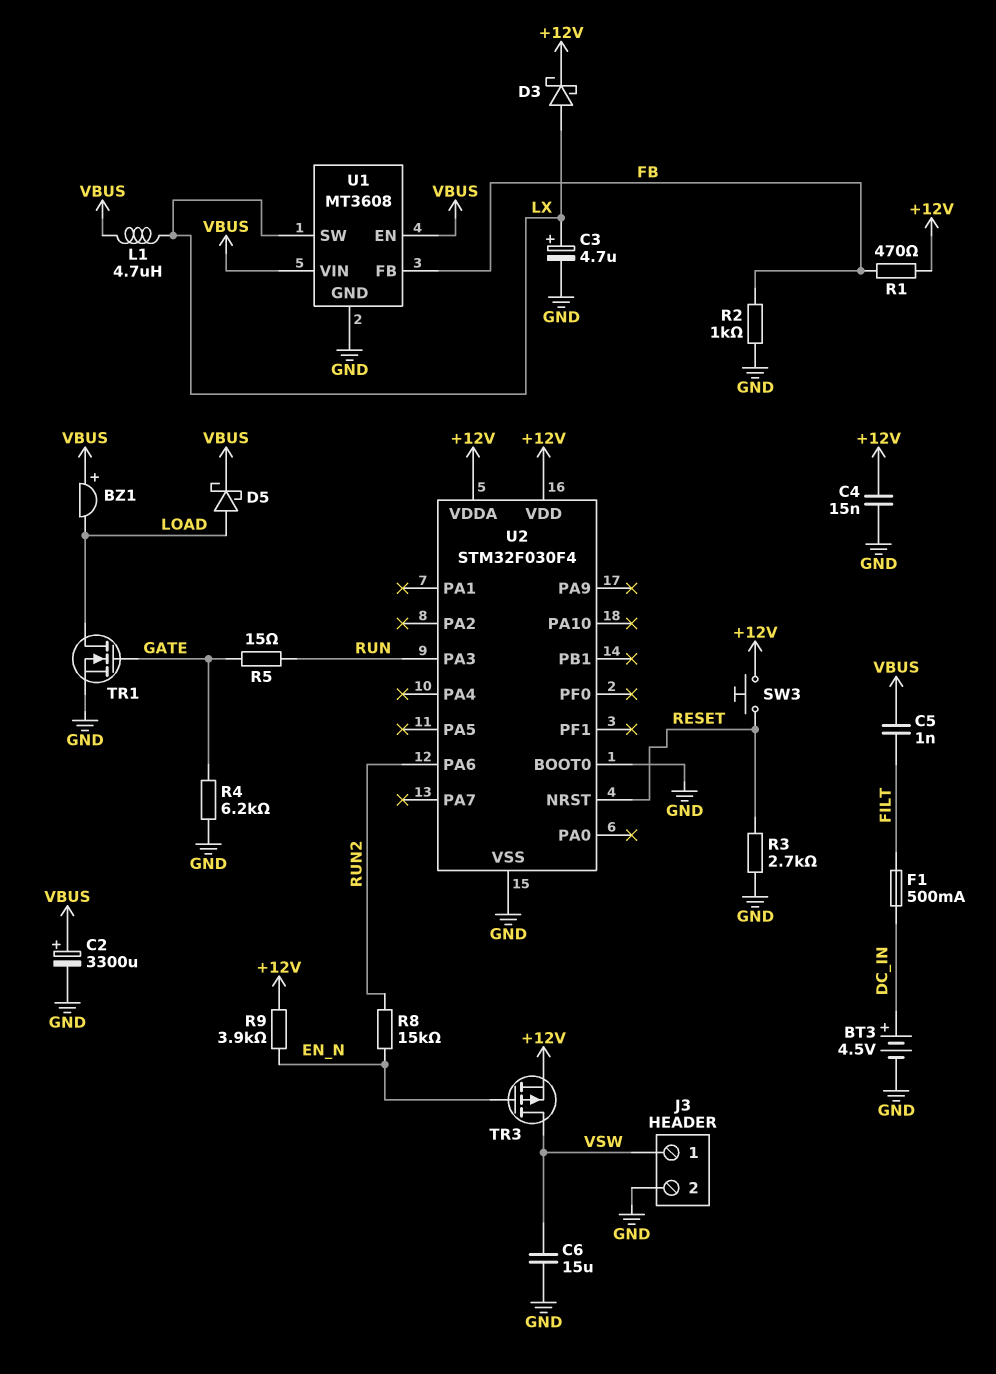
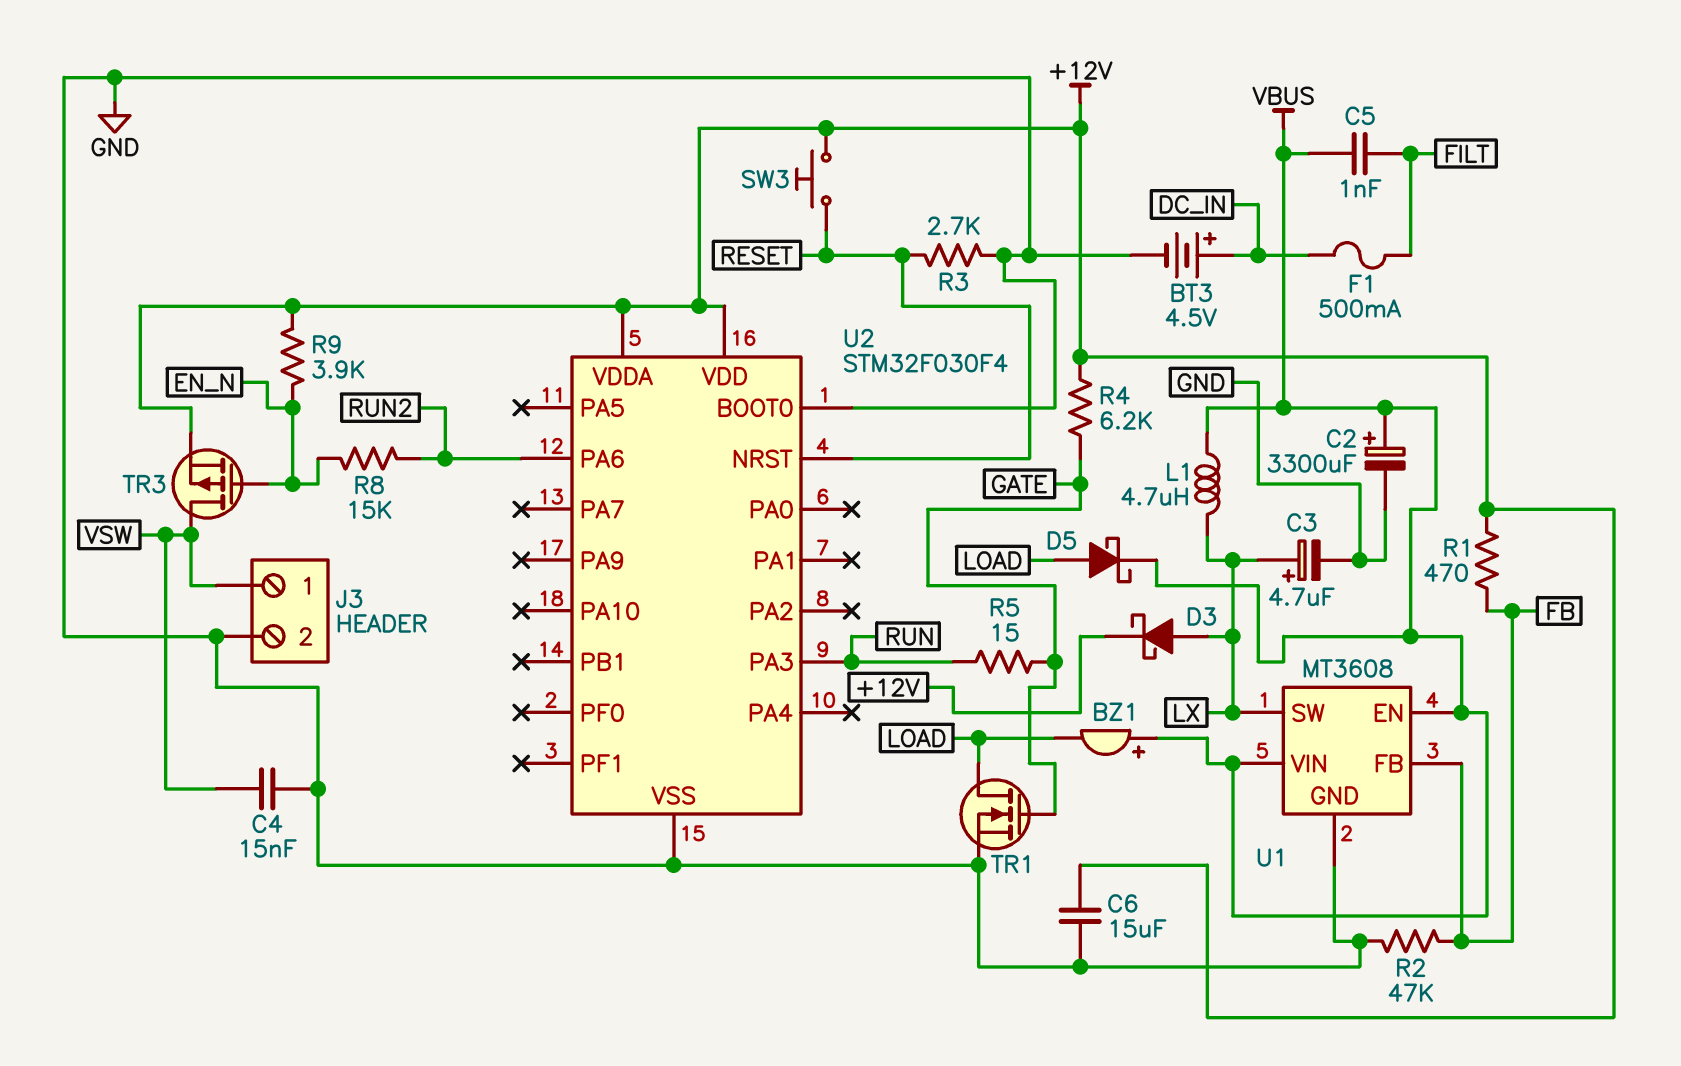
C4: 15nF (+12V, GND) -> 15nF (GND, VSW)
C6: 15uF (GND, VSW) -> 15uF (+12V, GND)
R2: 1k (FB, GND) -> 47k (FB, GND)
R4: 6.2k (GATE, GND) -> 6.2k (+12V, GATE)

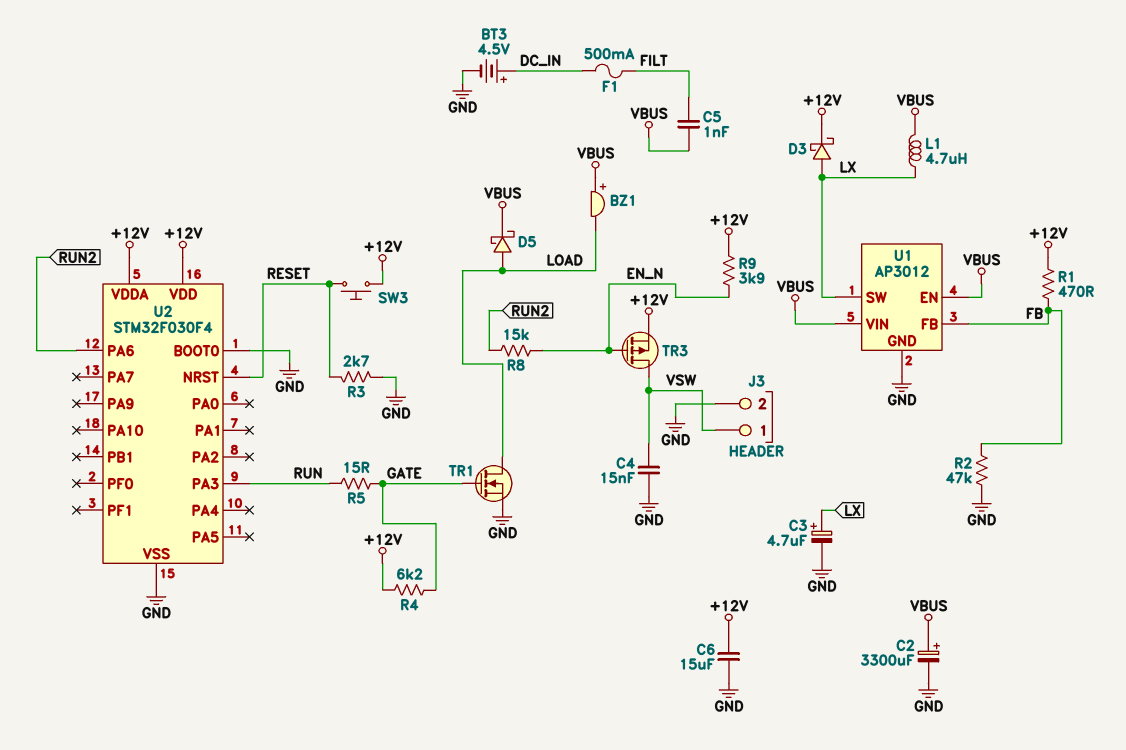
U1: MT3608 -> AP3012

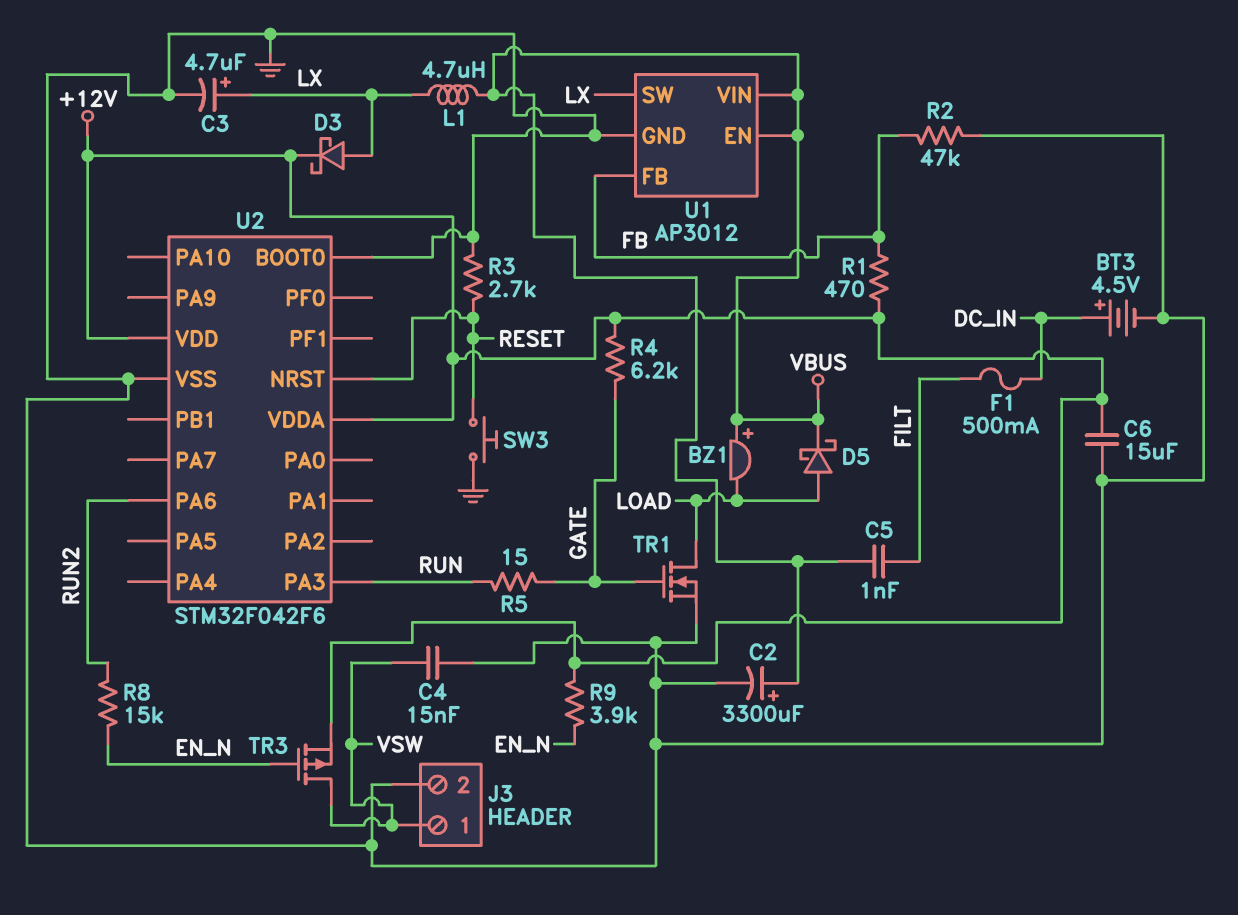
SW3: button (+12V, RESET) -> button (GND, RESET)
U2: STM32F030F4 -> STM32F042F6

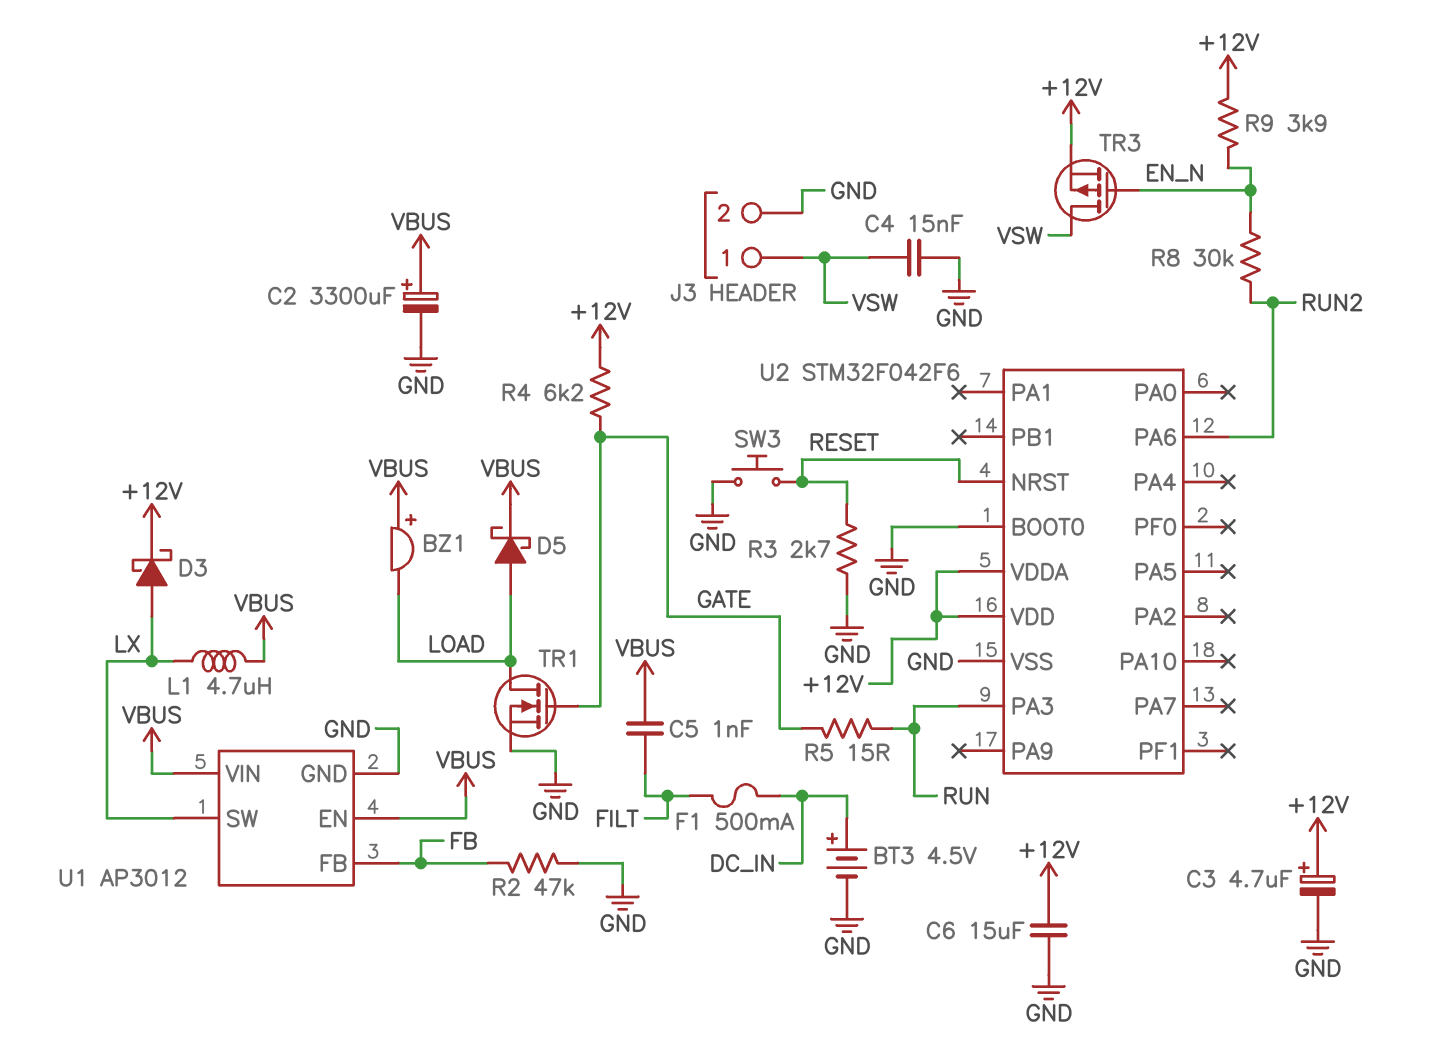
C3: 4.7uF (plus LX, minus GND) -> 4.7uF (plus +12V, minus GND)
R1: 470 (+12V, FB) -> none
R8: 15k (EN_N, RUN2) -> 30k (EN_N, RUN2)

